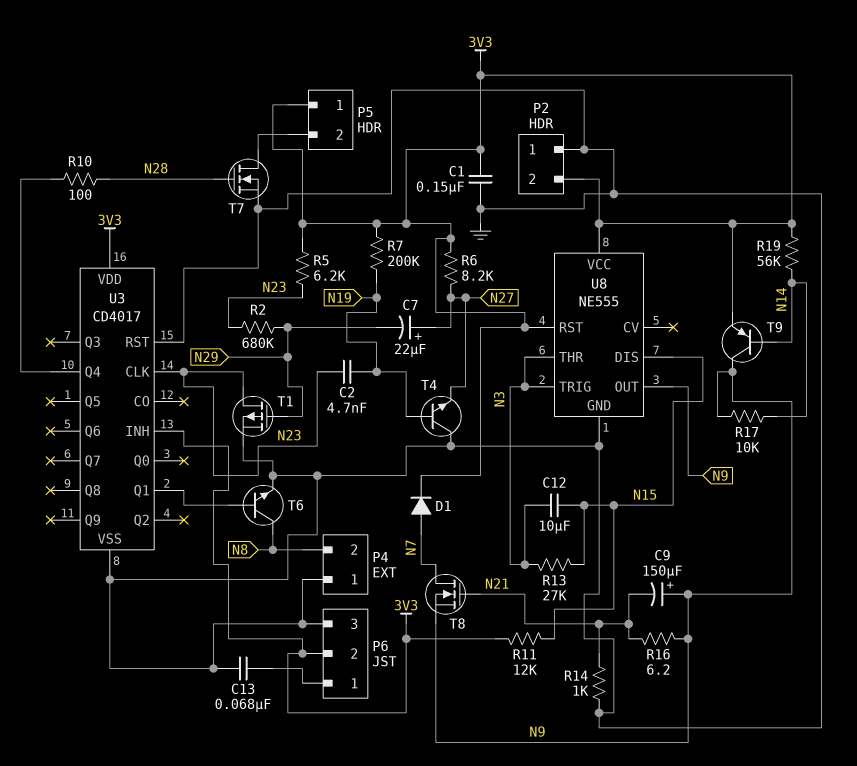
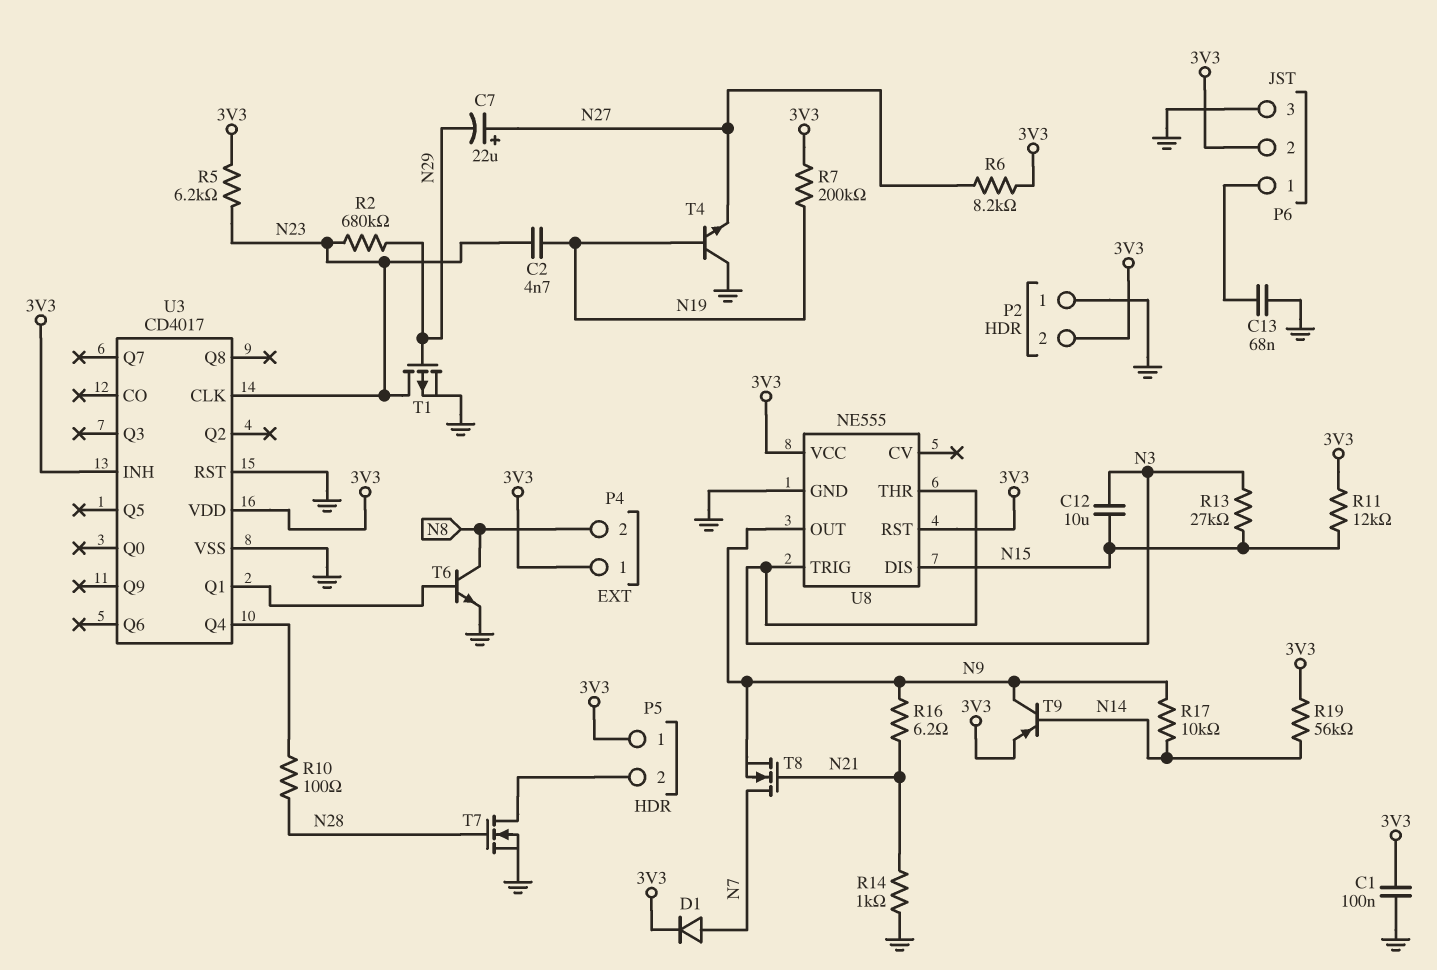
C1: 150nF (3V3, GND) -> 100nF (3V3, GND)
C9: 150uF (plus N9, minus N21) -> none
P4 pin 1: GND -> 3V3

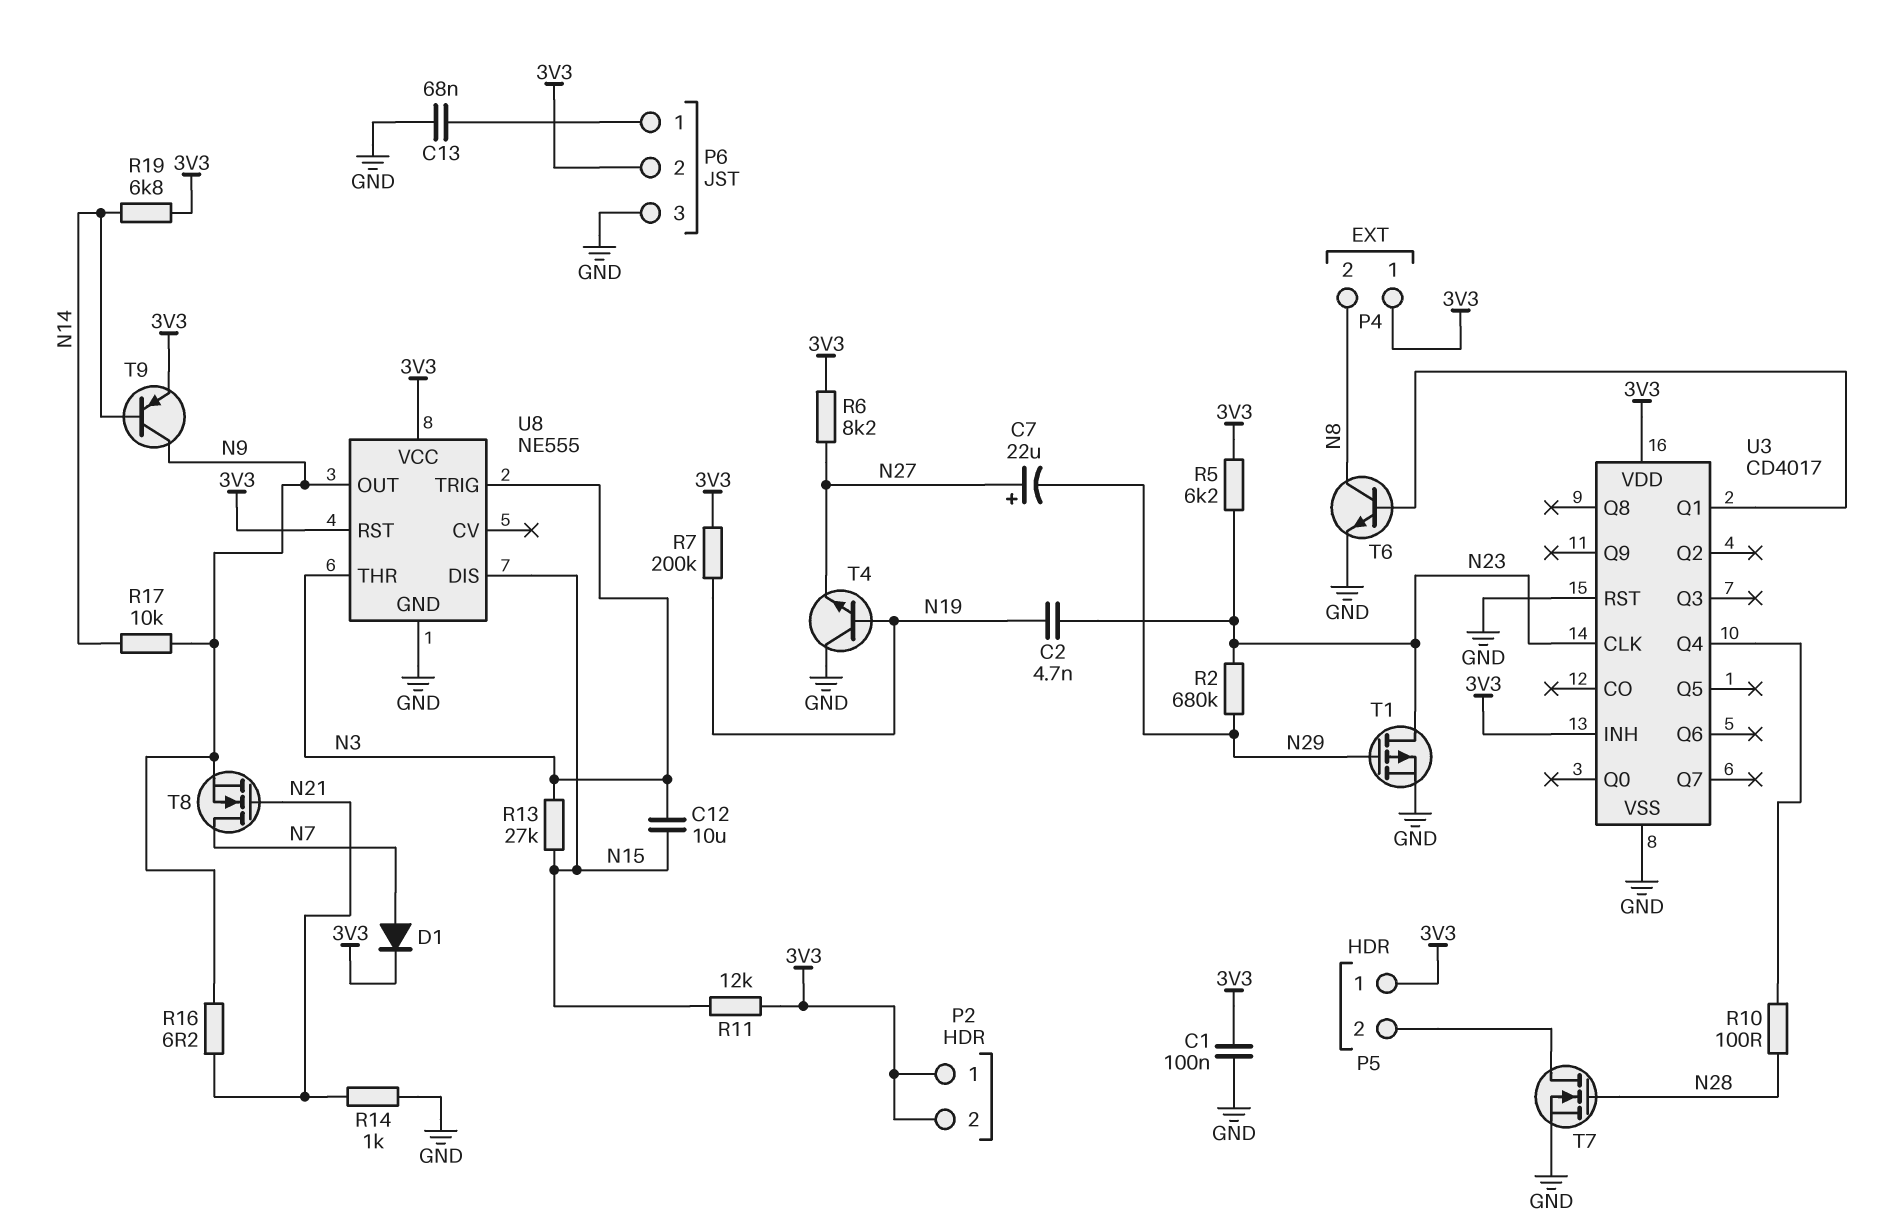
P2 pin 1: GND -> 3V3
R19: 56k (3V3, N14) -> 6.8k (3V3, N14)

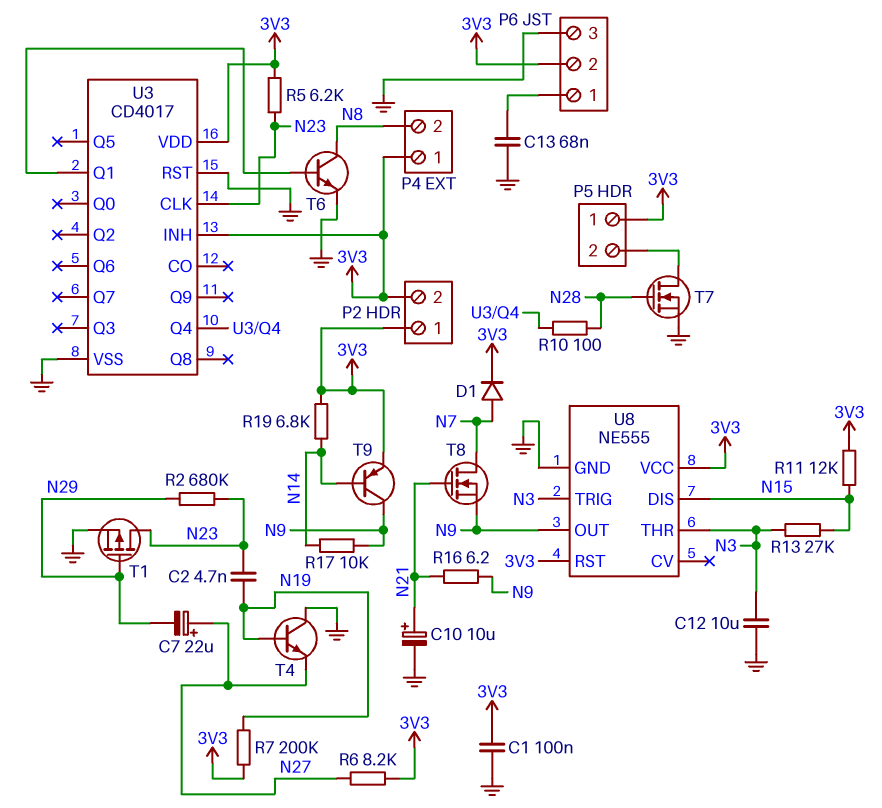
C10: none -> 10uF (plus N21, minus GND)
C12: 10uF (N3, N15) -> 10uF (GND, N3)
R14: 1k (GND, N21) -> none

